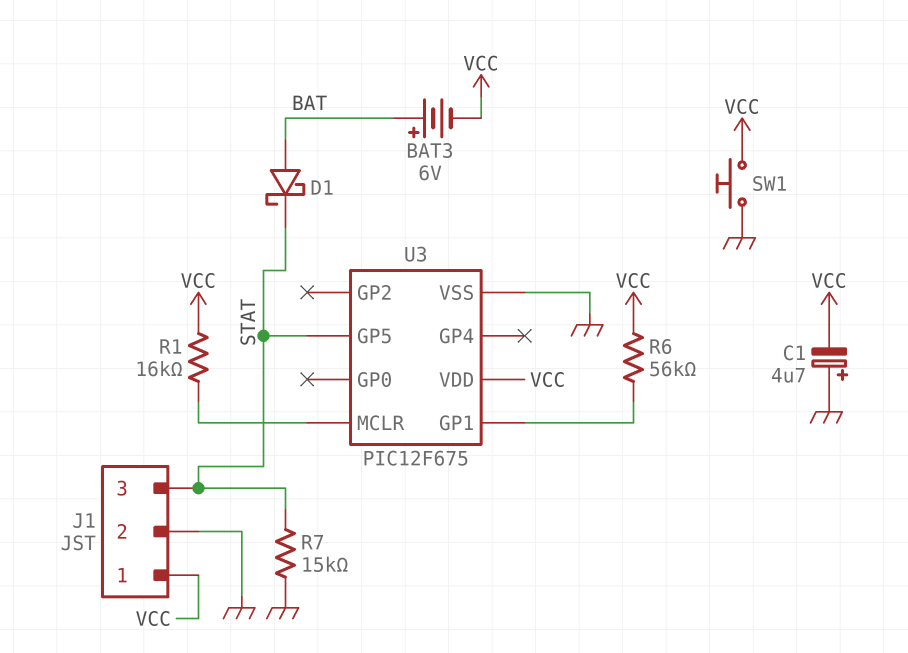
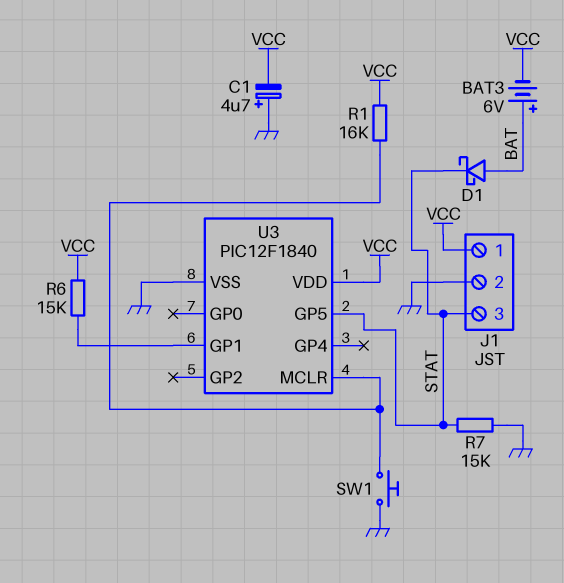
R6: 56k (U3/GP1, VCC) -> 15k (U3/GP1, VCC)
SW1: button (GND, VCC) -> button (GND, U3/MCLR)
U3: PIC12F675 -> PIC12F1840

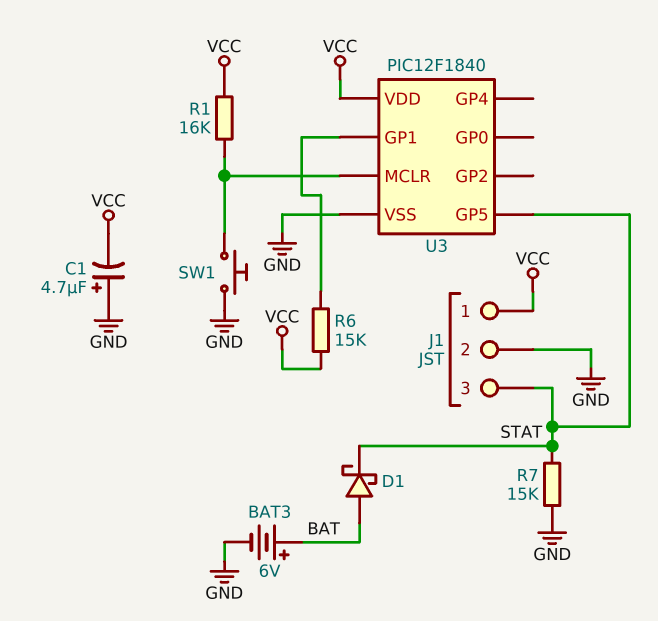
BAT3: 6V (plus BAT, minus VCC) -> 6V (plus BAT, minus GND)

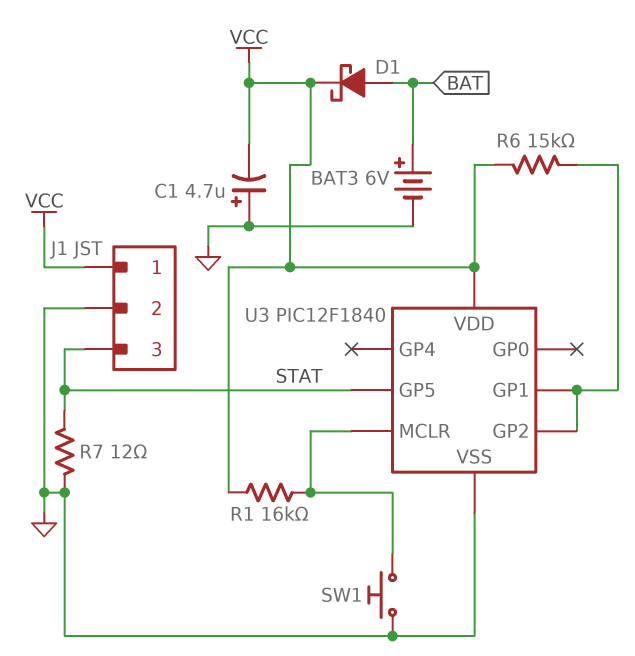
D1: schottky (A BAT, K STAT) -> schottky (A BAT, K VCC)
R7: 15k (GND, STAT) -> 12 (GND, STAT)
U3 pin GP2: none -> U3/GP1

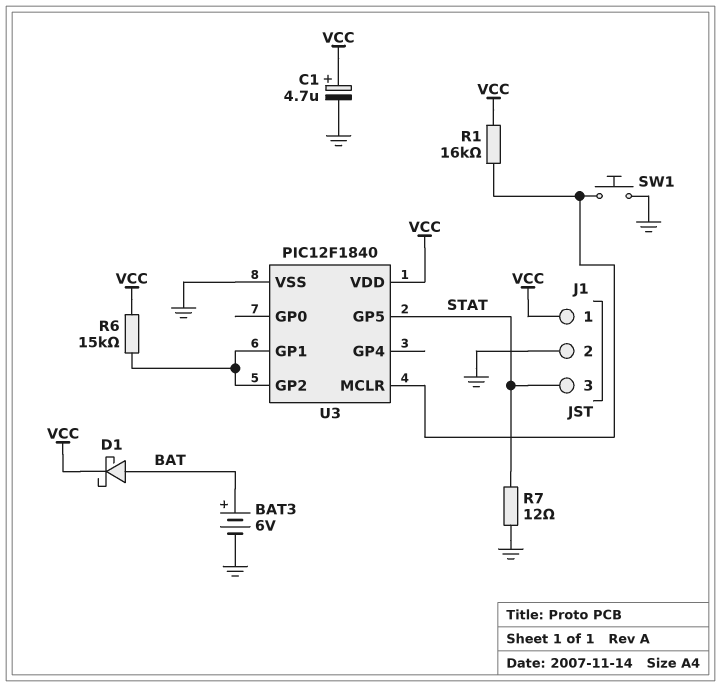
C1: 4.7uF (plus GND, minus VCC) -> 4.7uF (plus VCC, minus GND)

